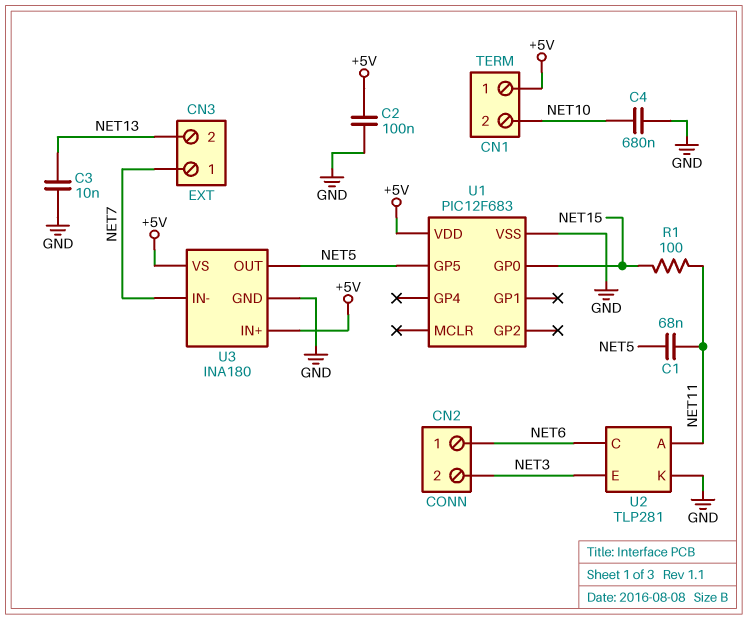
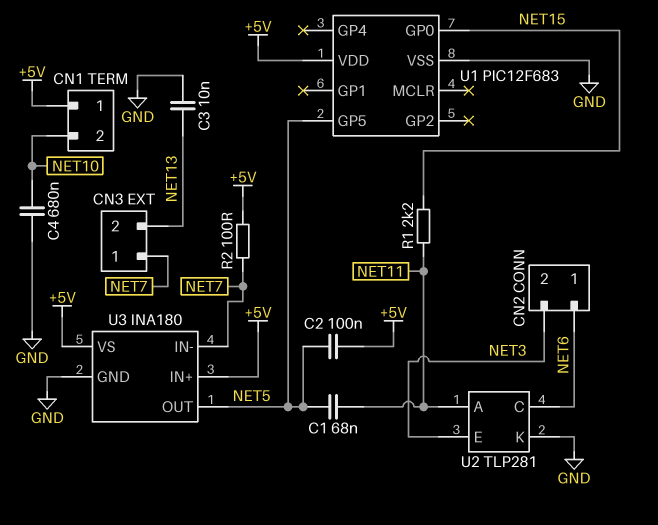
C2: 100nF (+5V, GND) -> 100nF (+5V, NET5)
R1: 100 (NET11, NET15) -> 2.2k (NET11, NET15)
R2: none -> 100 (+5V, NET7)

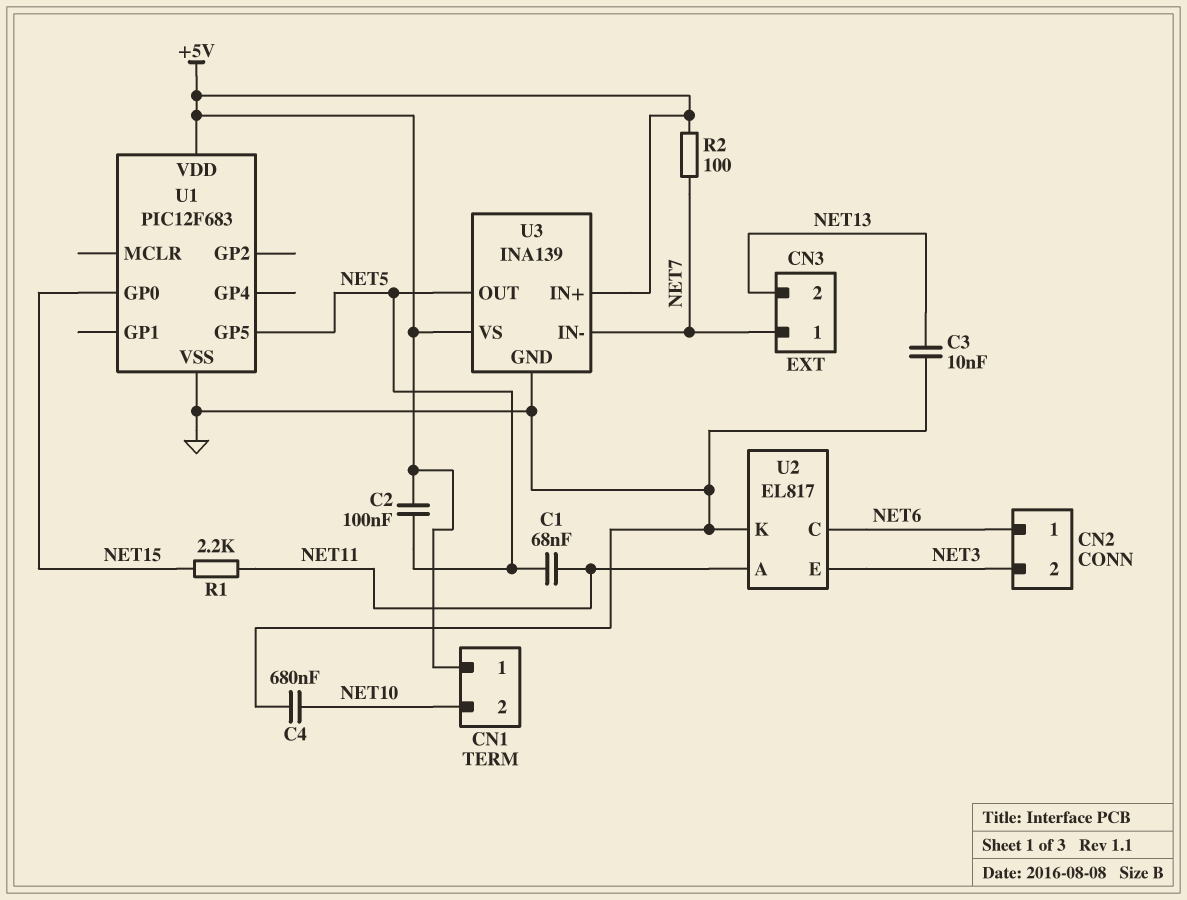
U2: TLP281 -> EL817
U3: INA180 -> INA139

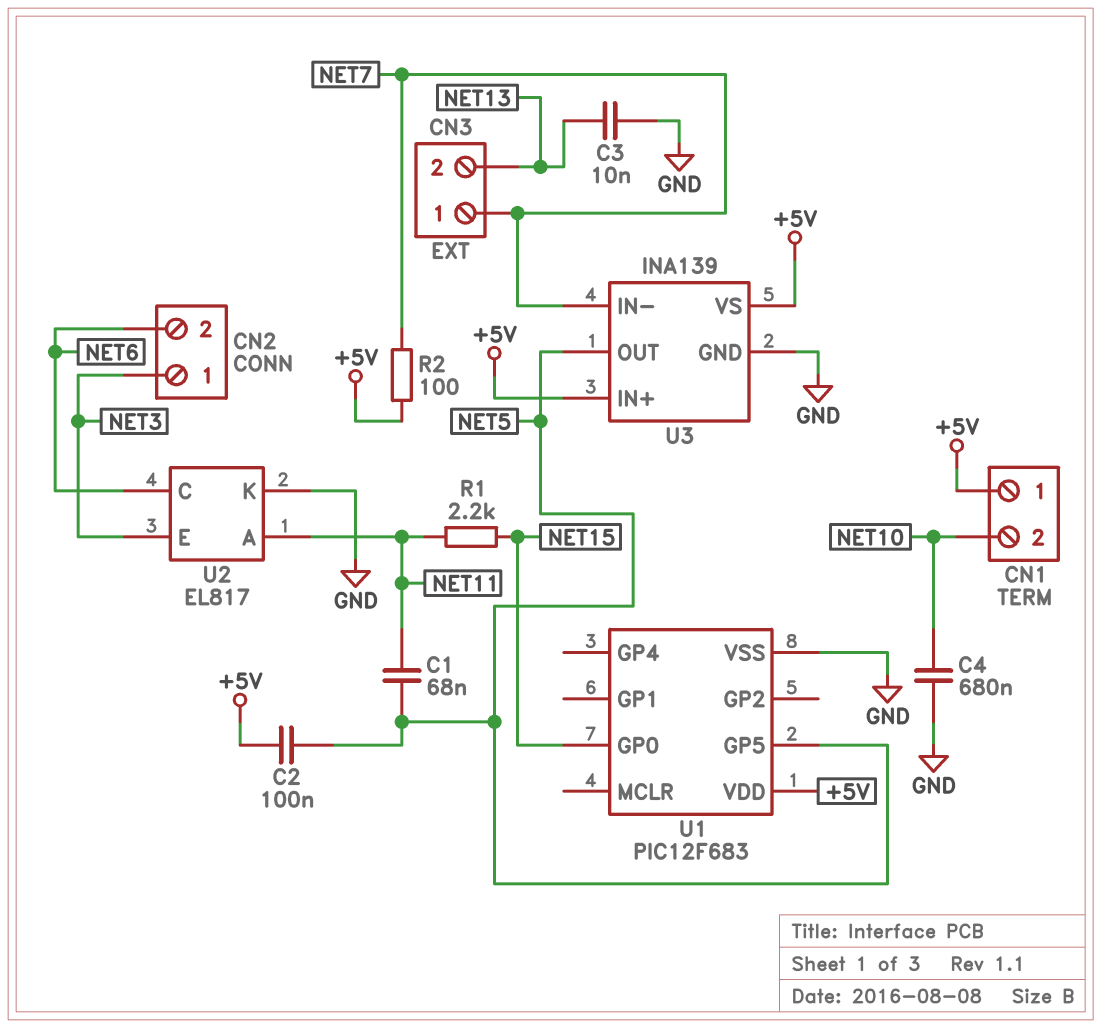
CN2 pin 1: NET6 -> NET3
CN2 pin 2: NET3 -> NET6

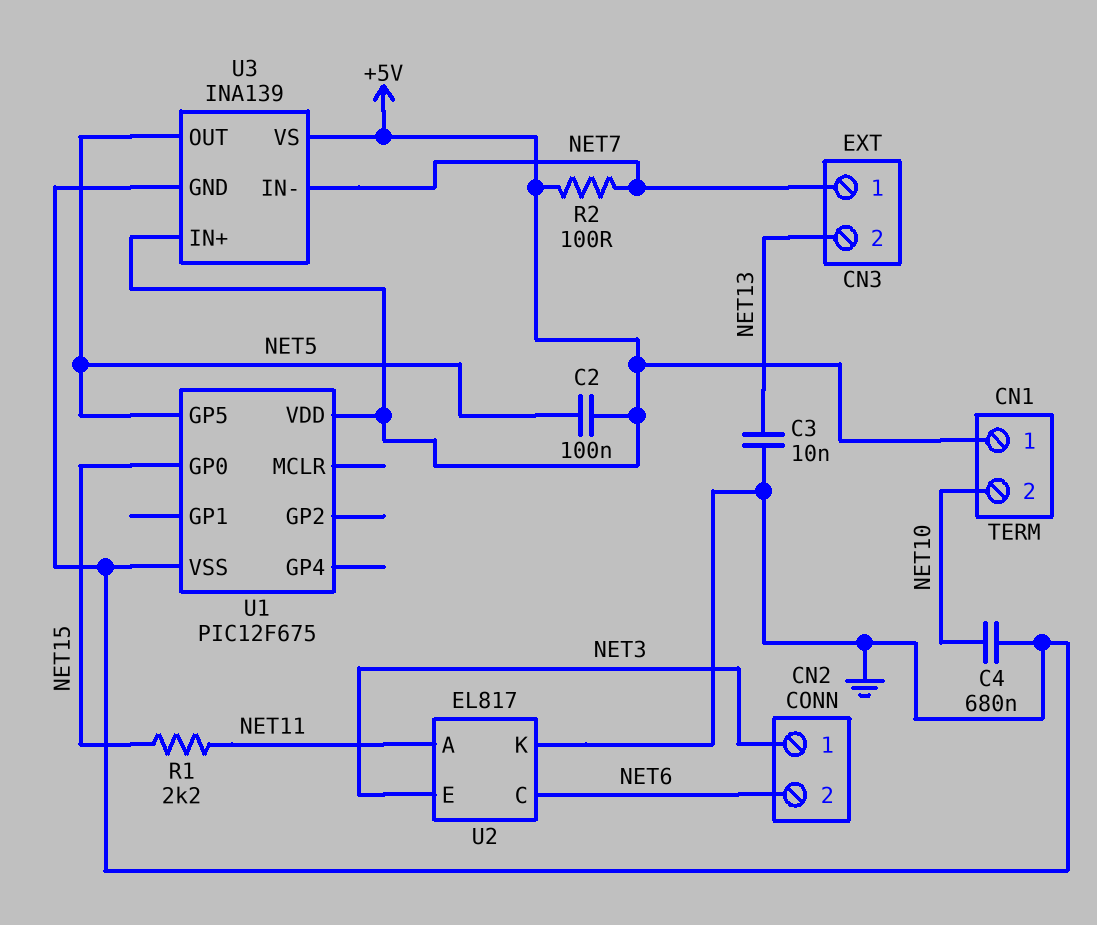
C1: 68nF (NET5, NET11) -> none
U1: PIC12F683 -> PIC12F675

